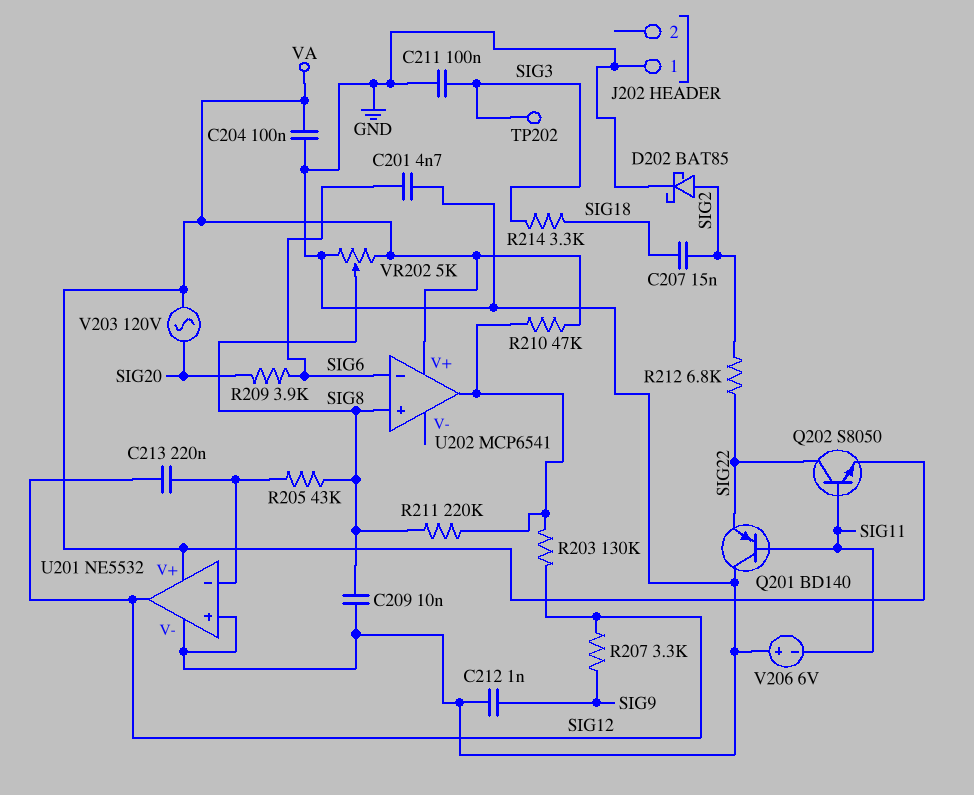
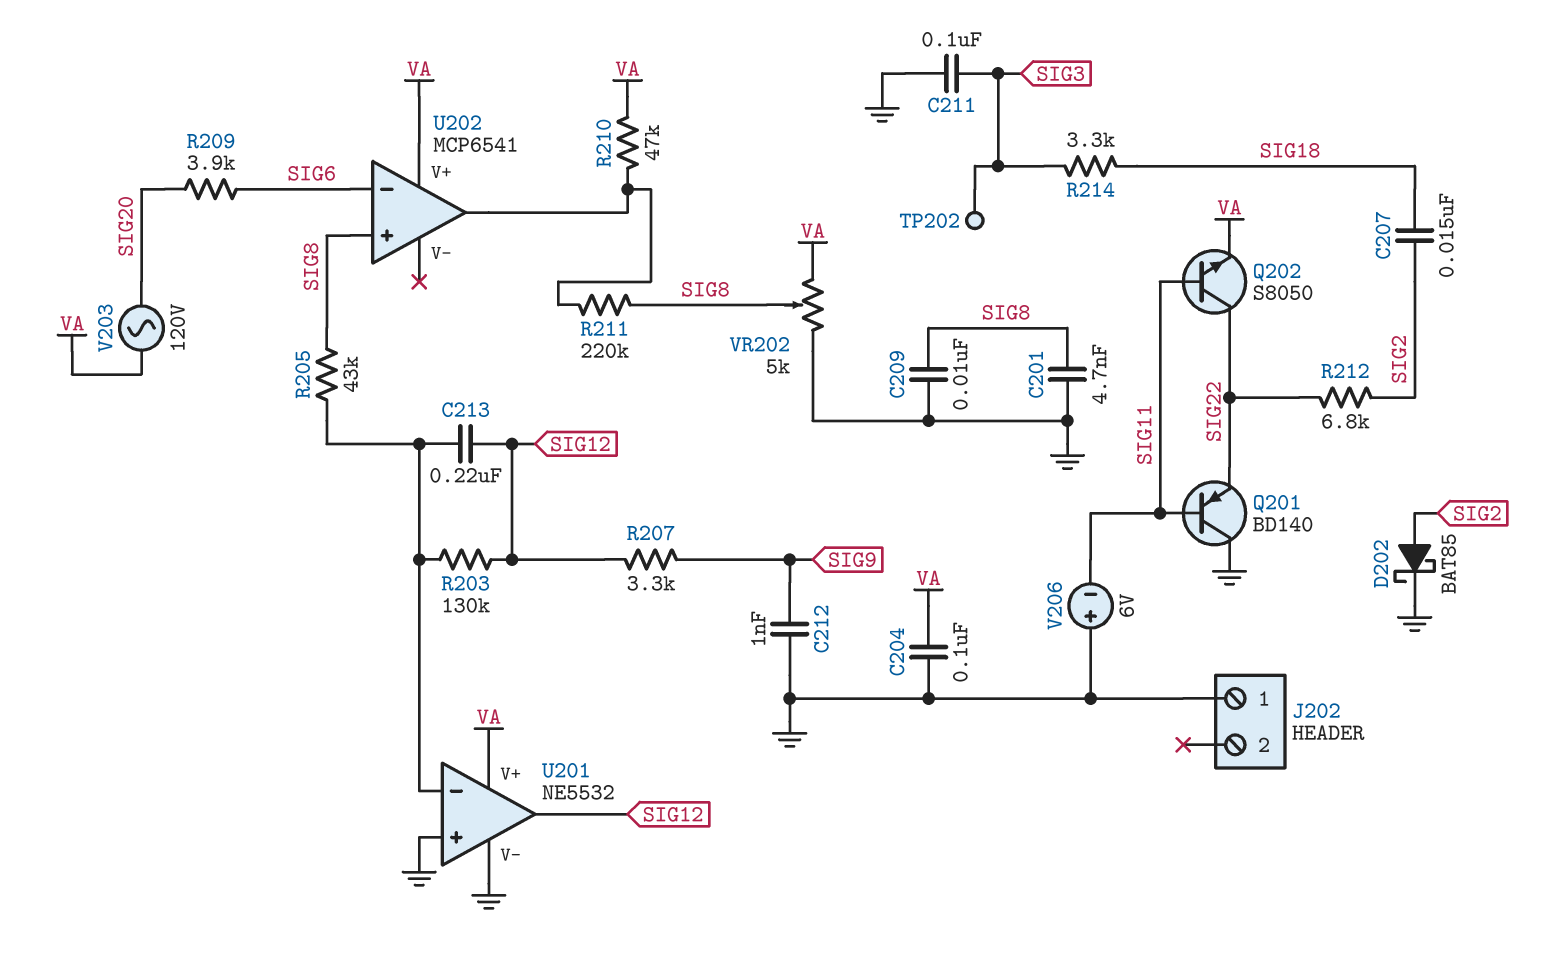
C201: 4.7nF (GND, SIG6) -> 4.7nF (GND, SIG8)
R203: 130k (SIG12, U202/out) -> 130k (SIG12, U201/in-)

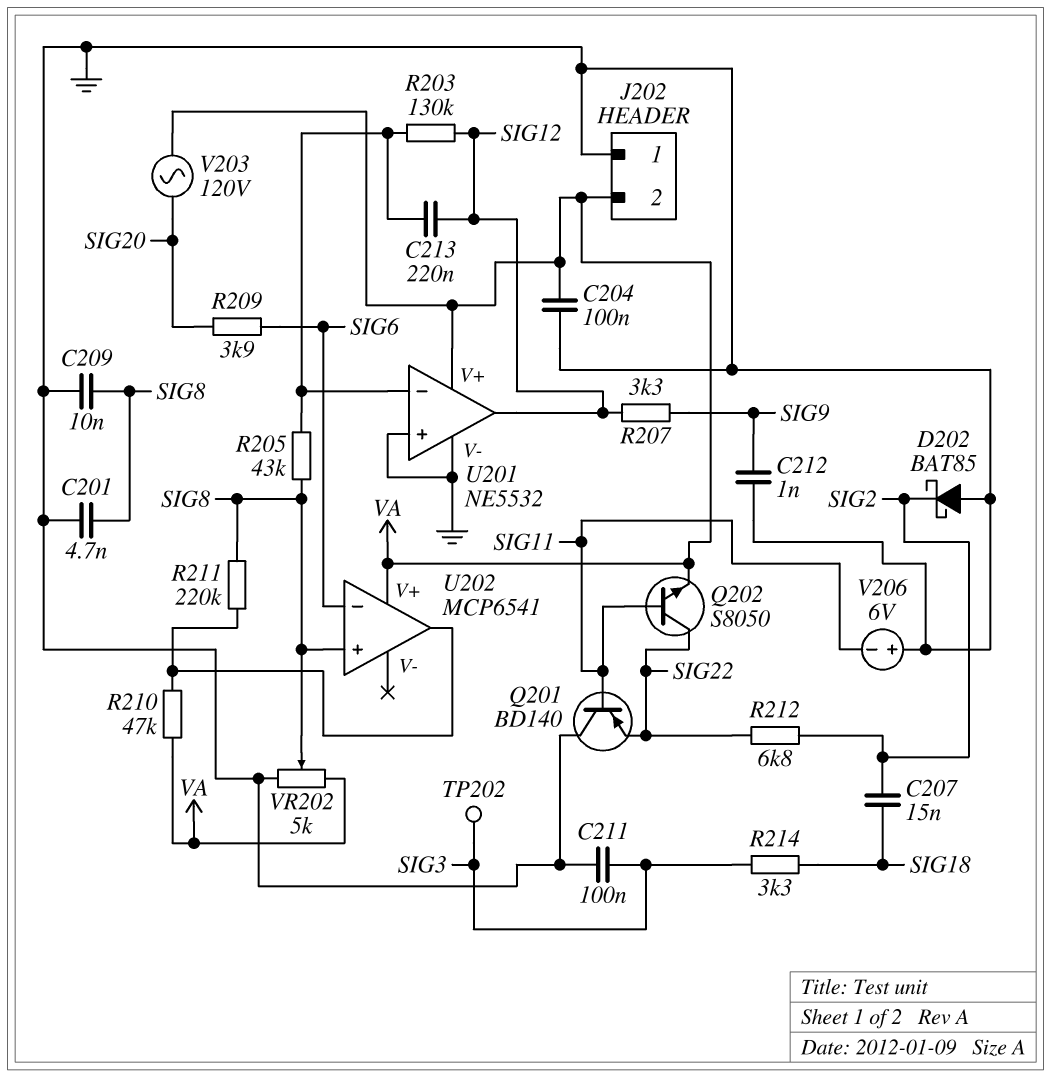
D202: schottky BAT85 (A SIG2, K GND) -> schottky BAT85 (A GND, K SIG2)
J202 pin 2: none -> VA

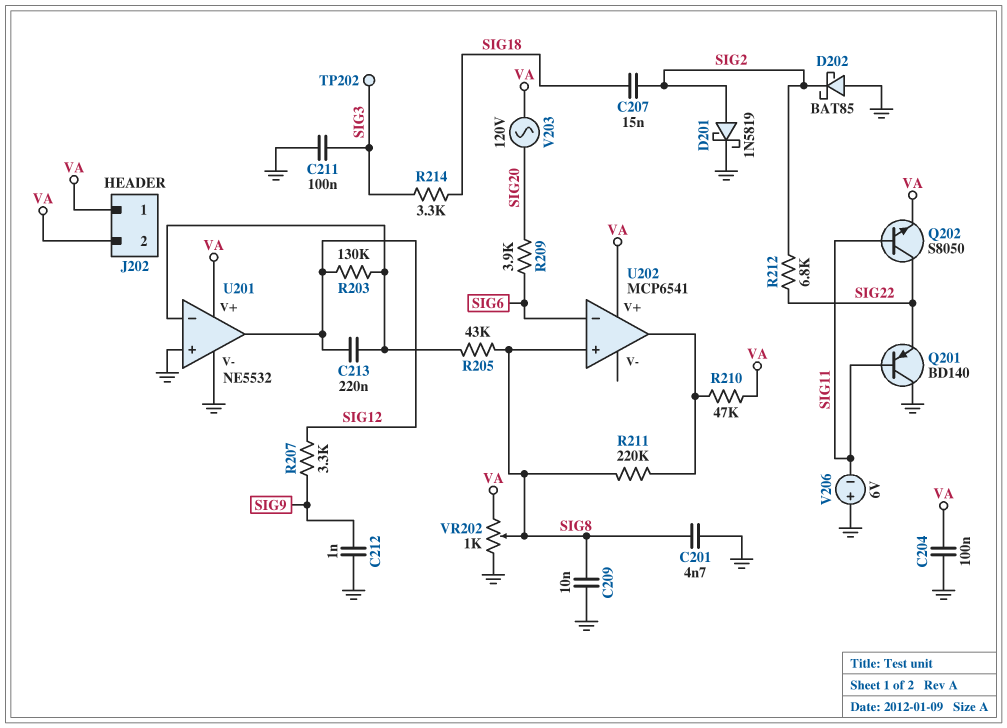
D201: none -> schottky 1N5819 (A SIG2, K GND)
J202 pin 1: GND -> VA
VR202: 5k (GND, VA, wiper SIG8) -> 1k (GND, VA, wiper SIG8)

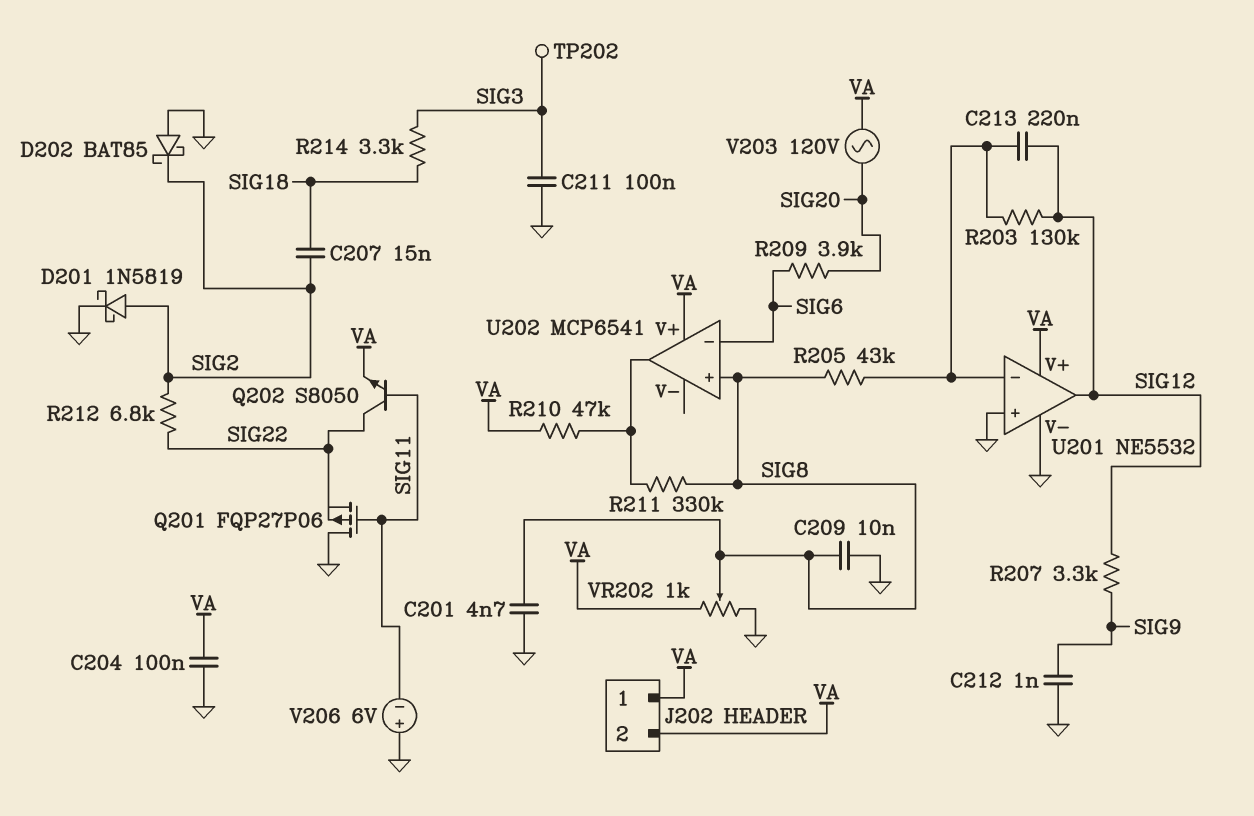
Q201: PNP BD140 (B SIG11, C GND, E SIG22) -> PMOS FQP27P06 (G SIG11, D GND, S SIG22)
R211: 220k (SIG8, U202/out) -> 330k (SIG8, U202/out)

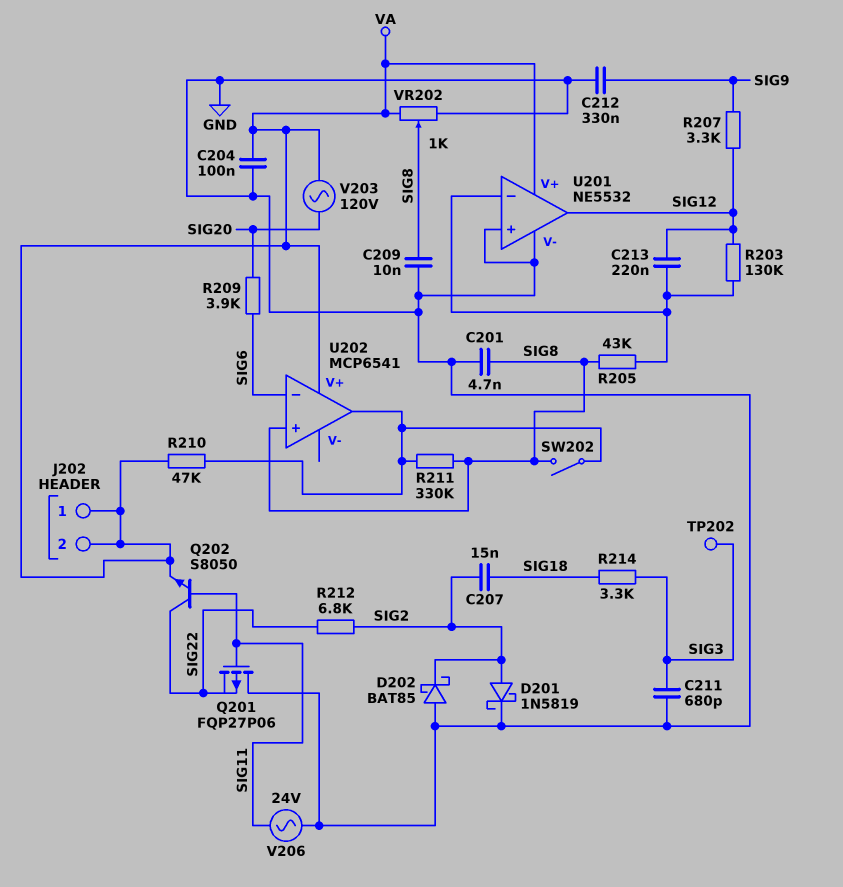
C211: 100nF (GND, SIG3) -> 680pF (GND, SIG3)
C212: 1nF (GND, SIG9) -> 330nF (GND, SIG9)
SW202: none -> switch (SIG8, U202/out)
V206: 6V (plus GND, minus SIG11) -> AC 24V (GND, SIG11)

